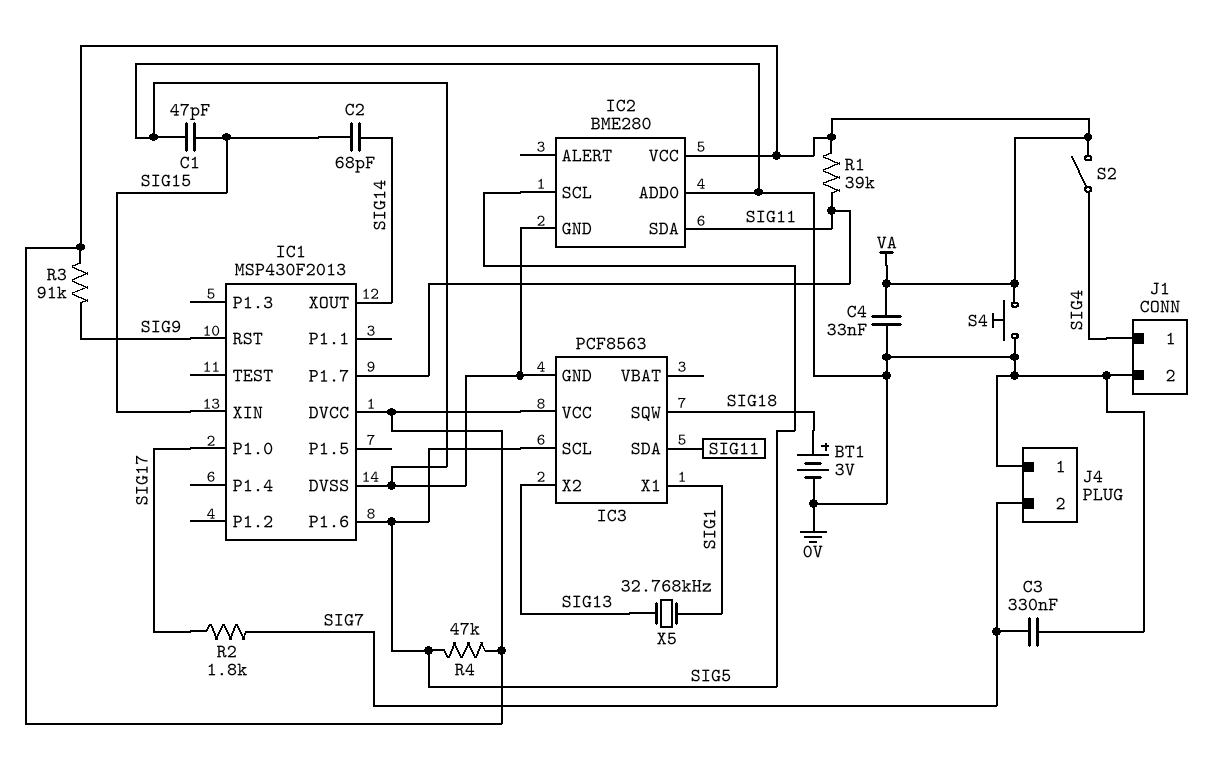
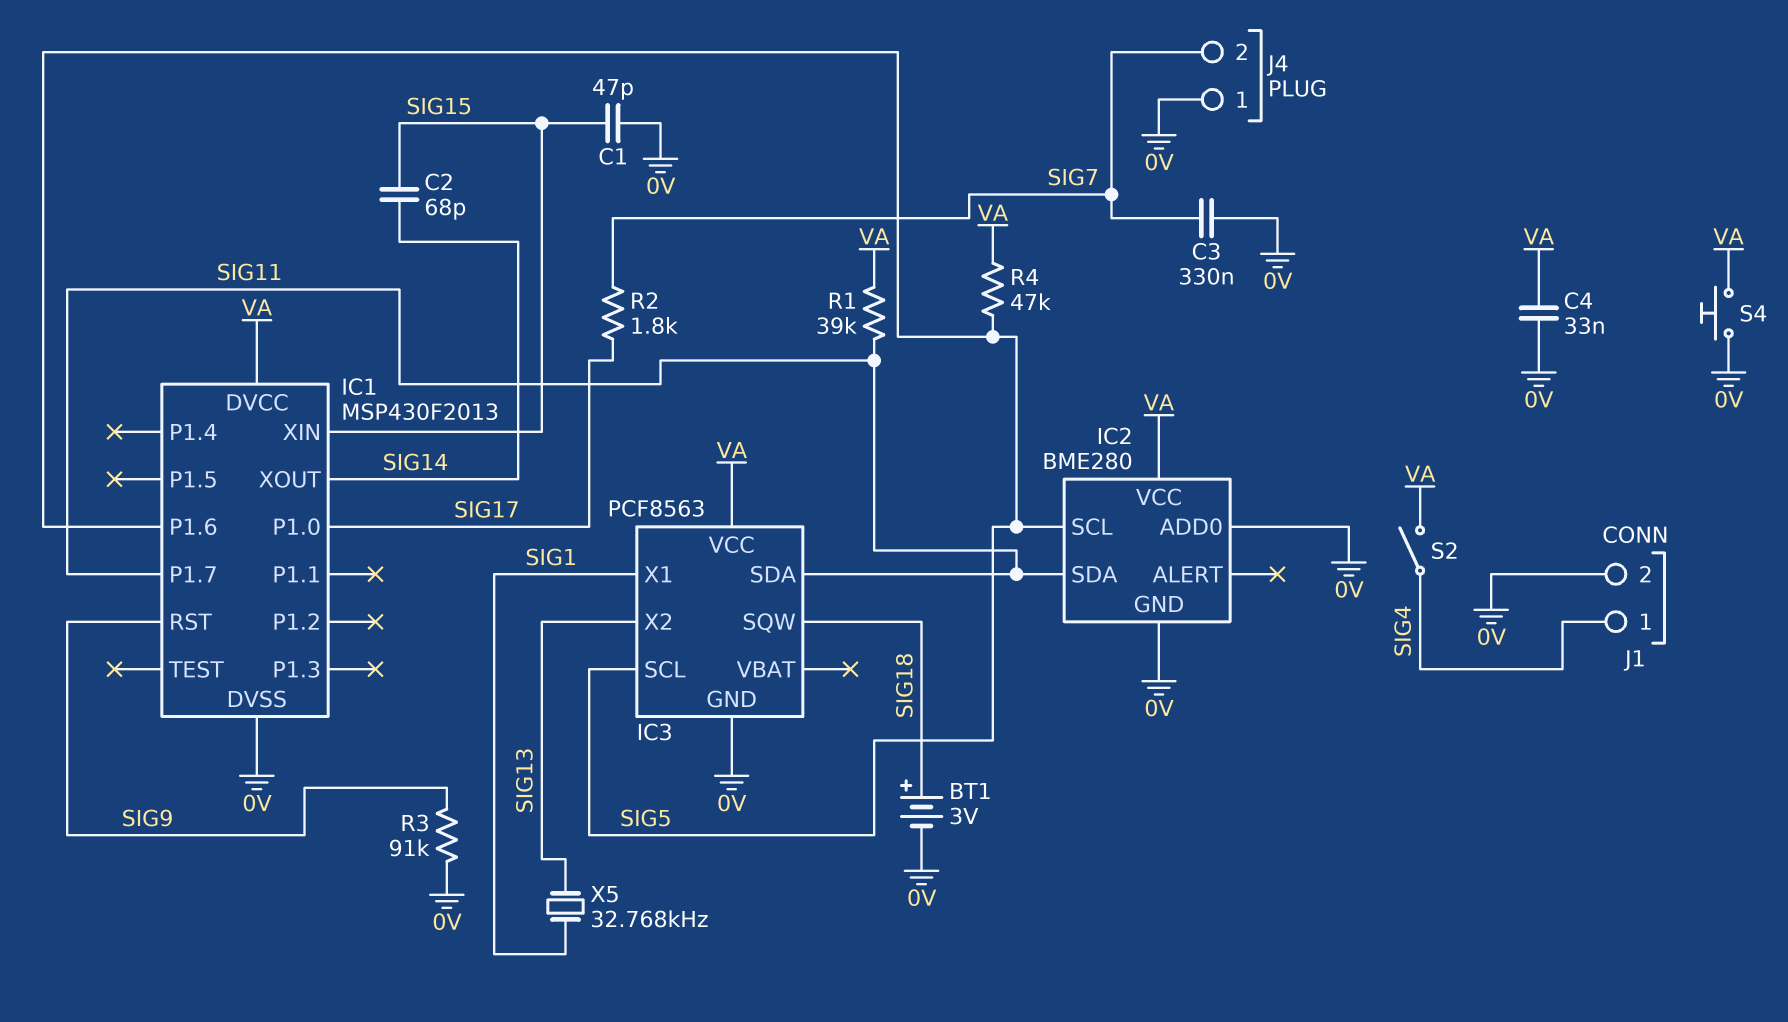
R3: 91k (SIG9, VA) -> 91k (0V, SIG9)

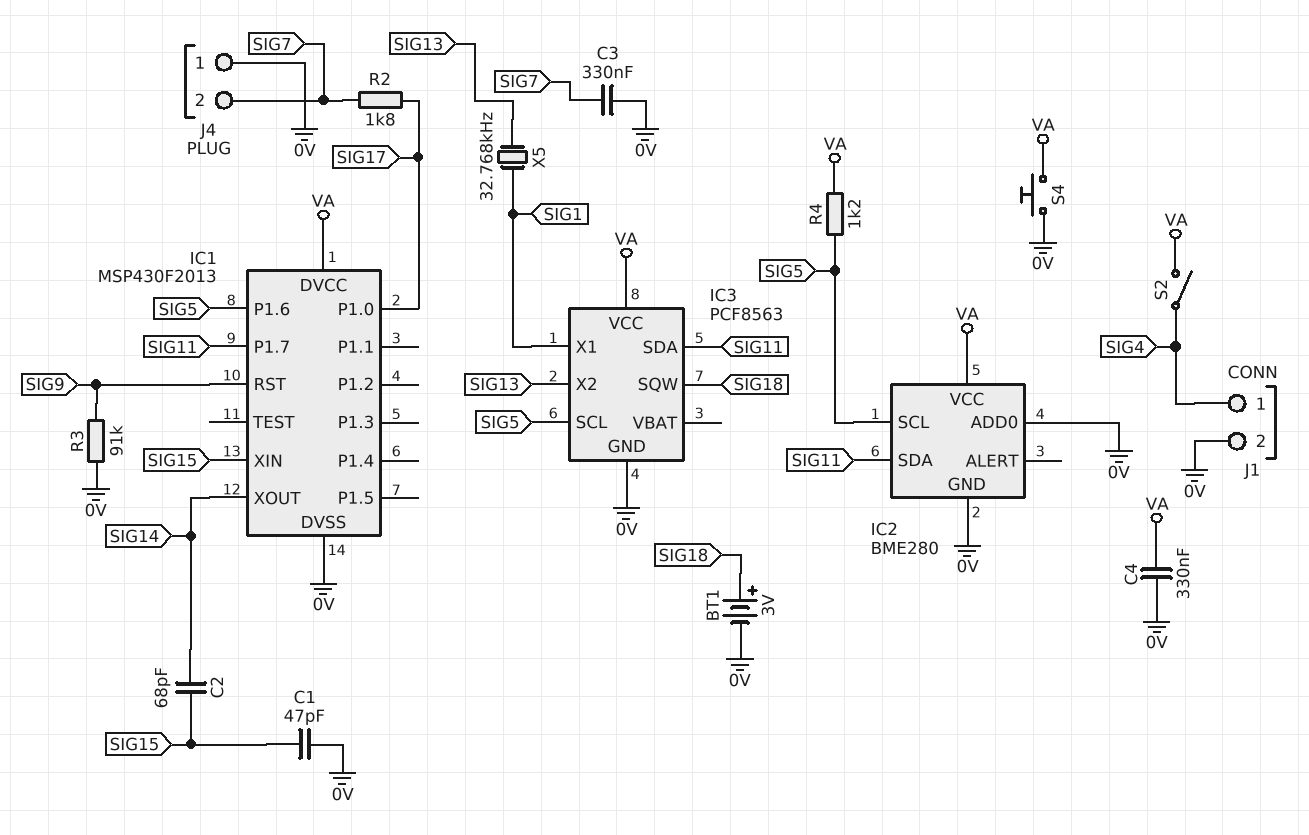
C4: 33nF (0V, VA) -> 330nF (0V, VA)
R1: 39k (SIG11, VA) -> none
R4: 47k (SIG5, VA) -> 1.2k (SIG5, VA)

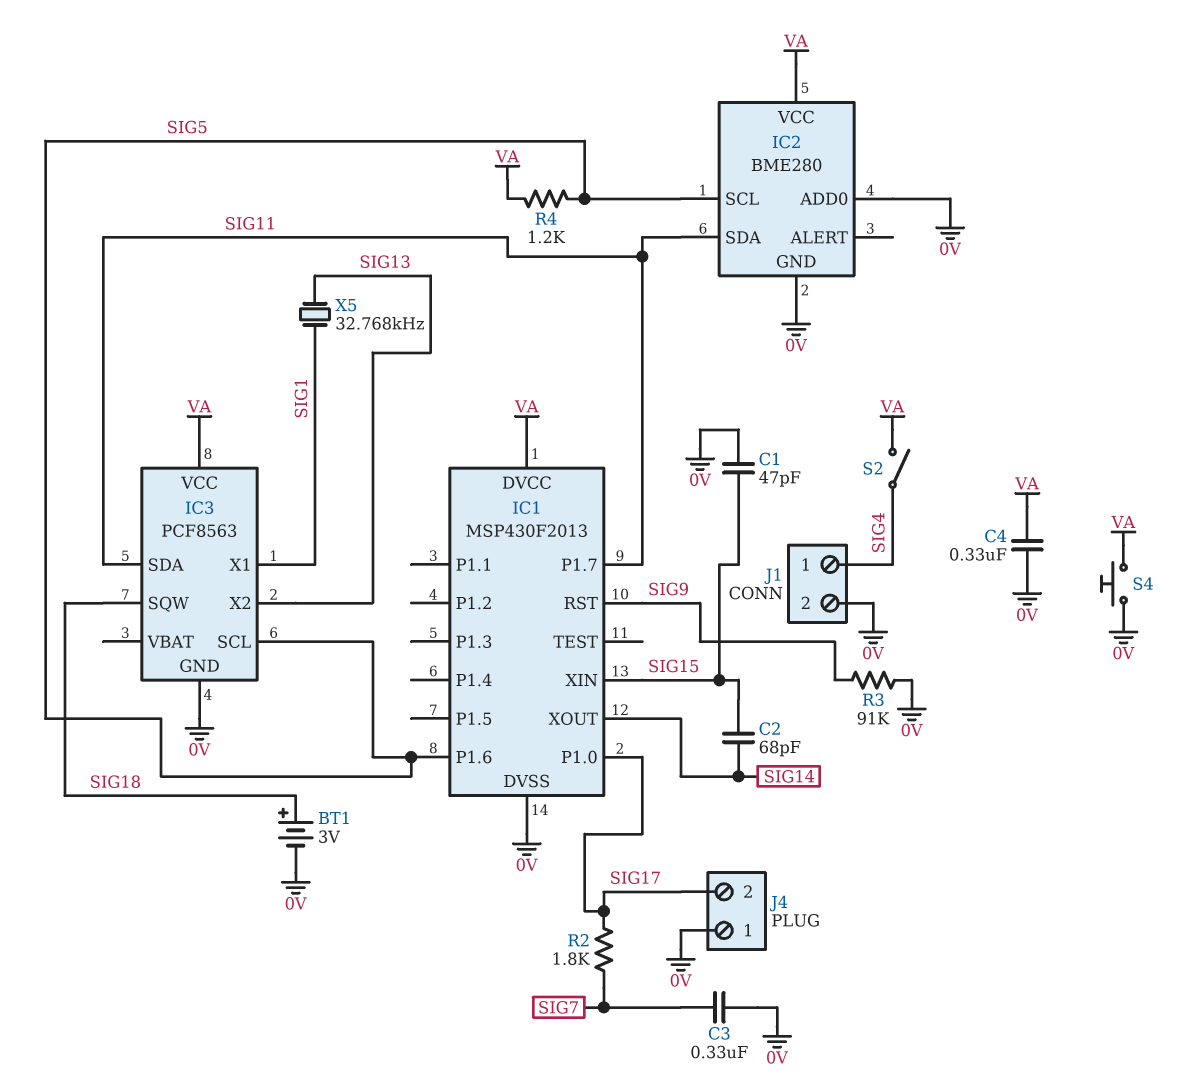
J4 pin 2: SIG7 -> SIG17

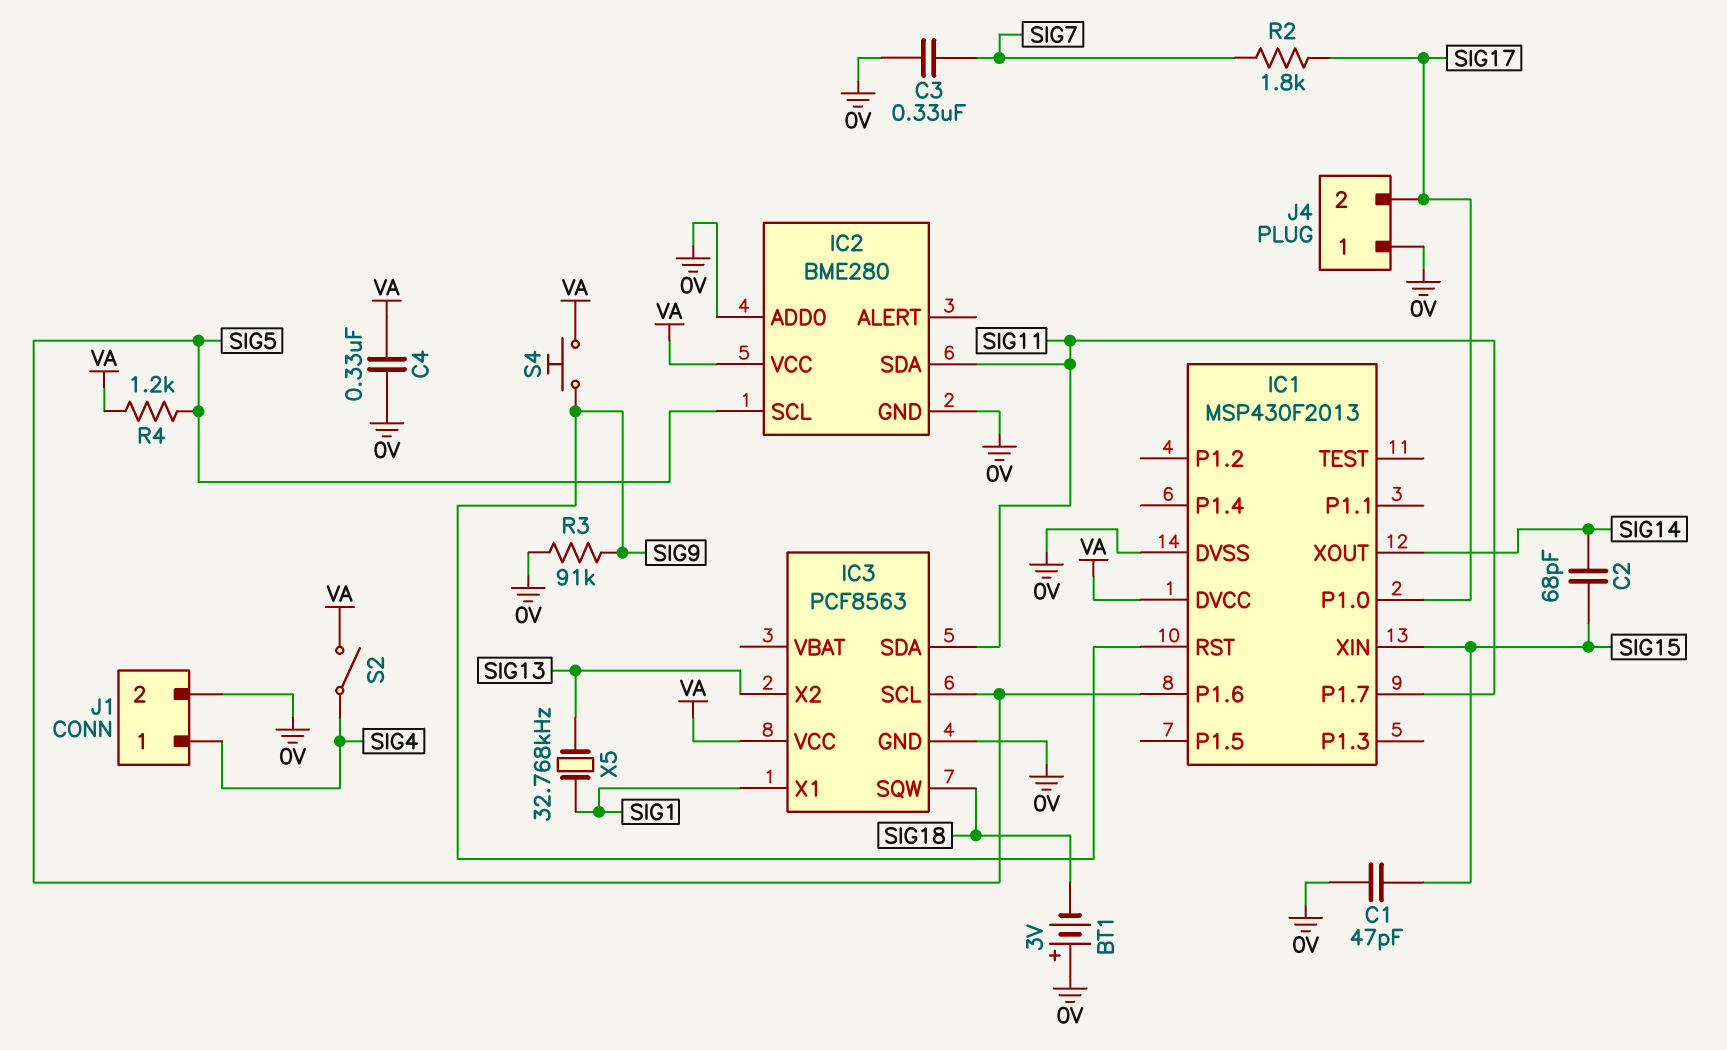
BT1: 3V (plus SIG18, minus 0V) -> 3V (plus 0V, minus SIG18)
S4: button (0V, VA) -> button (SIG9, VA)

